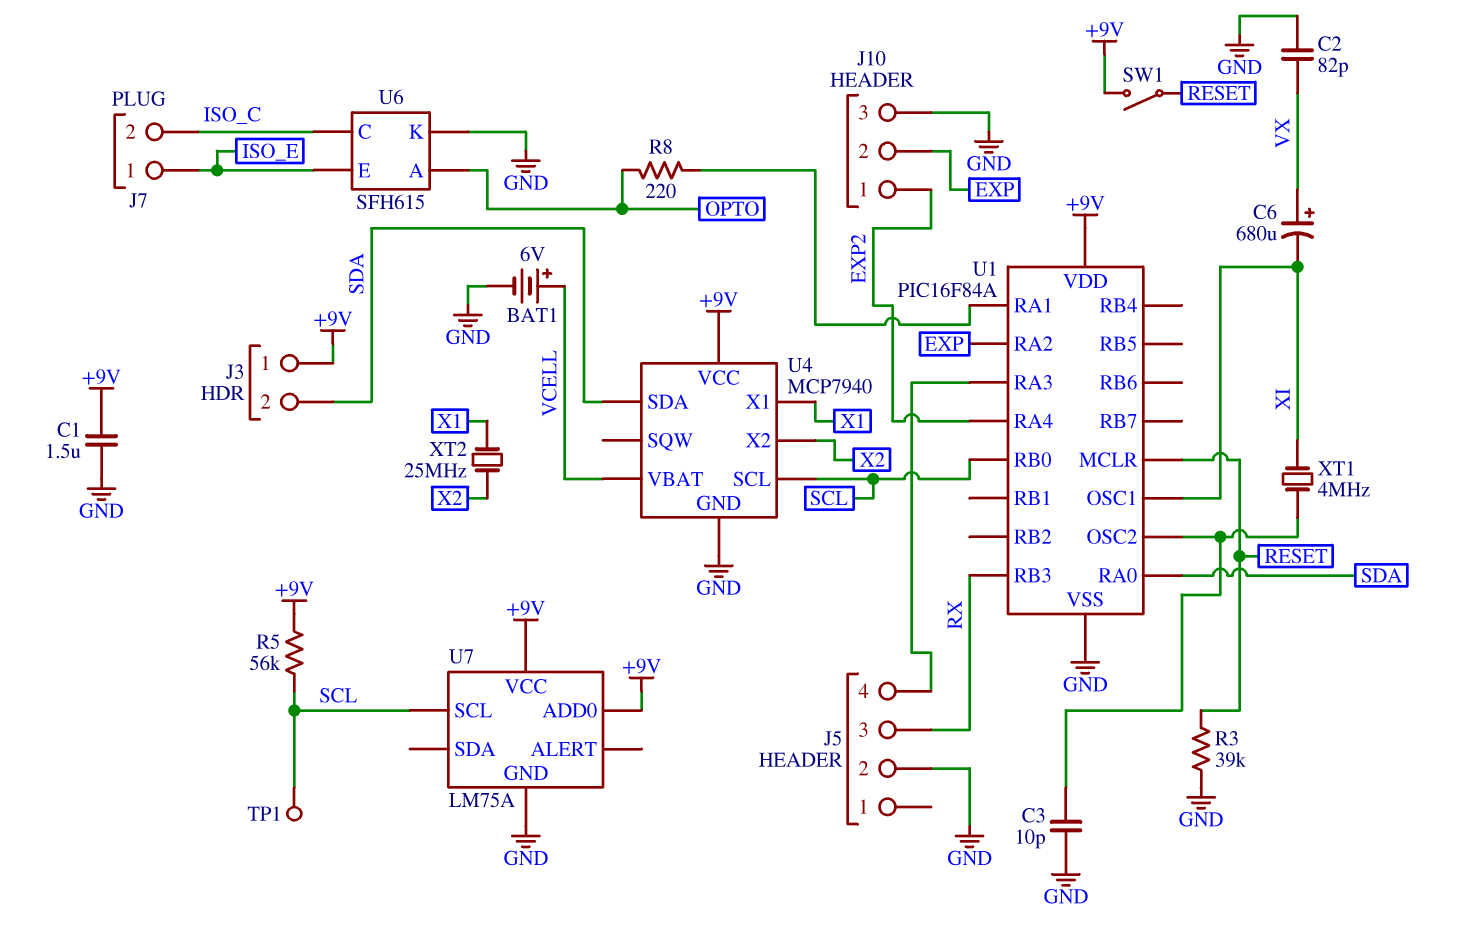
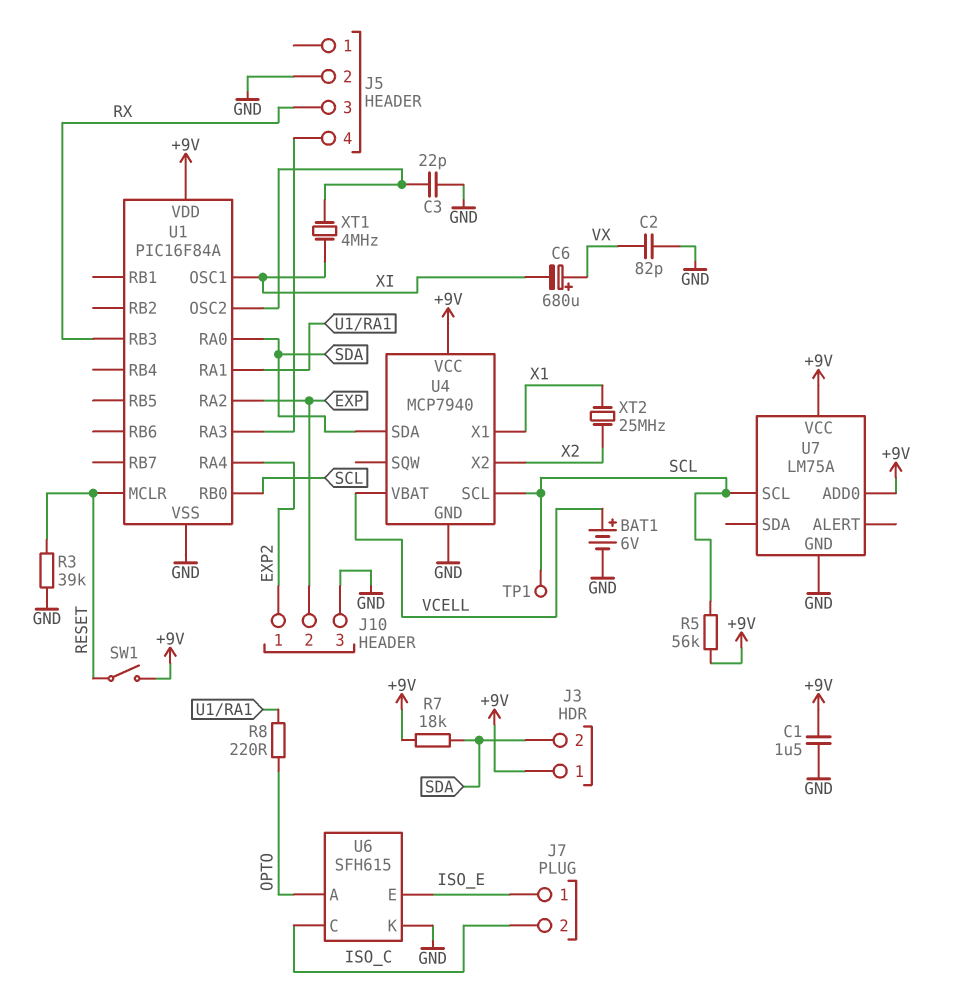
C3: 10pF (GND, U1/OSC2) -> 22pF (GND, U1/OSC2)
R7: none -> 18k (+9V, SDA)

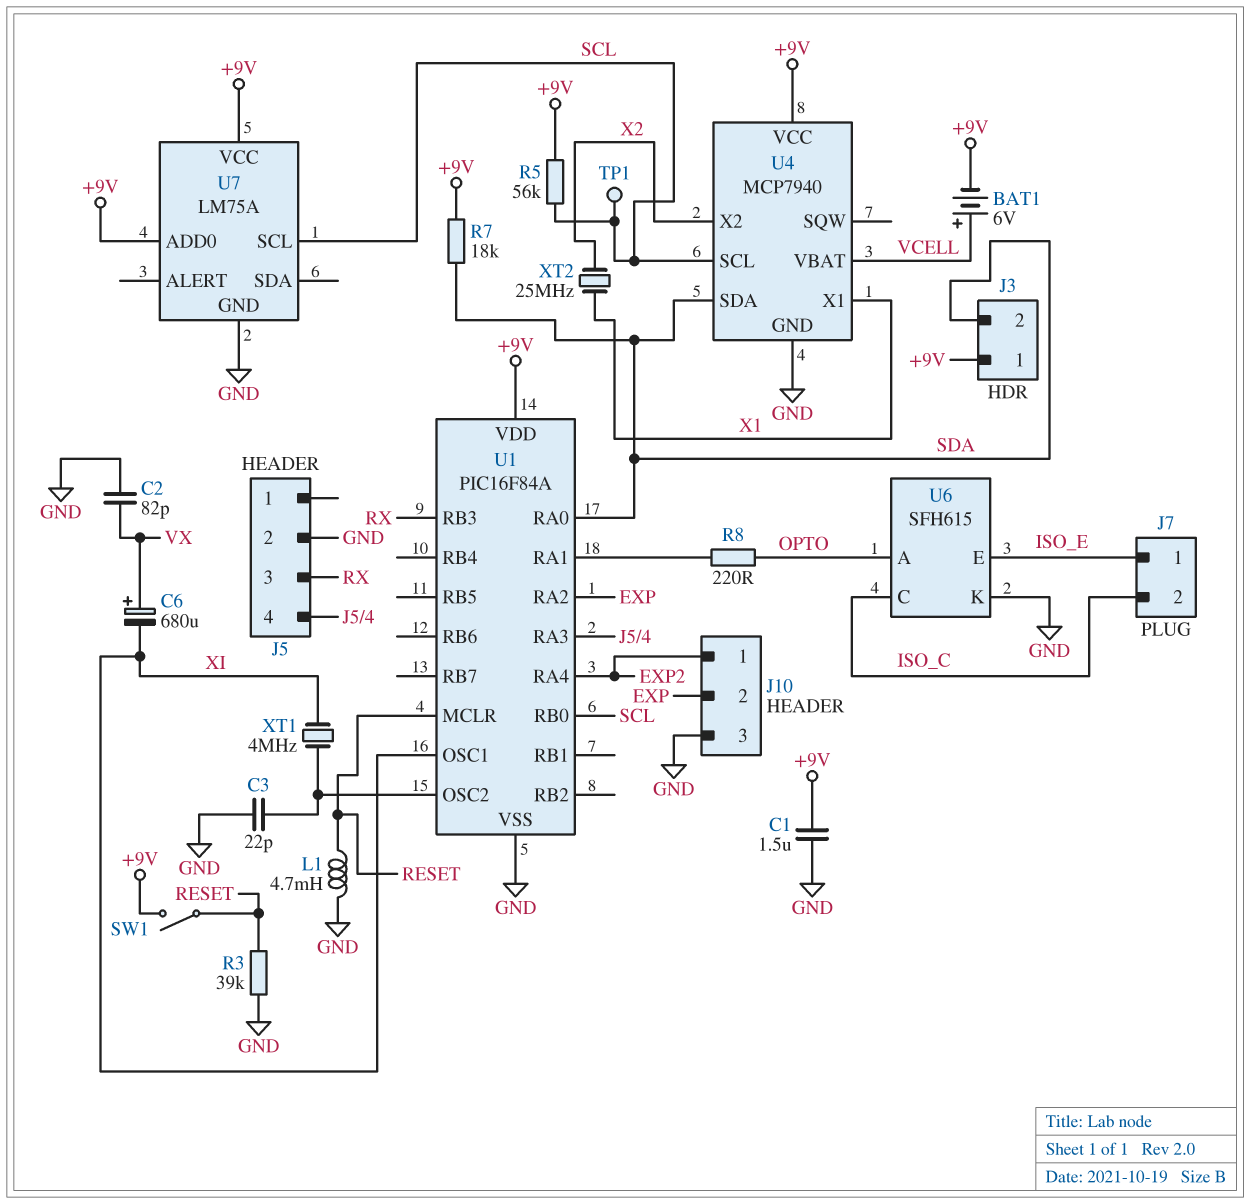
BAT1: 6V (plus VCELL, minus GND) -> 6V (plus VCELL, minus +9V)
L1: none -> 4.7mH (GND, RESET)

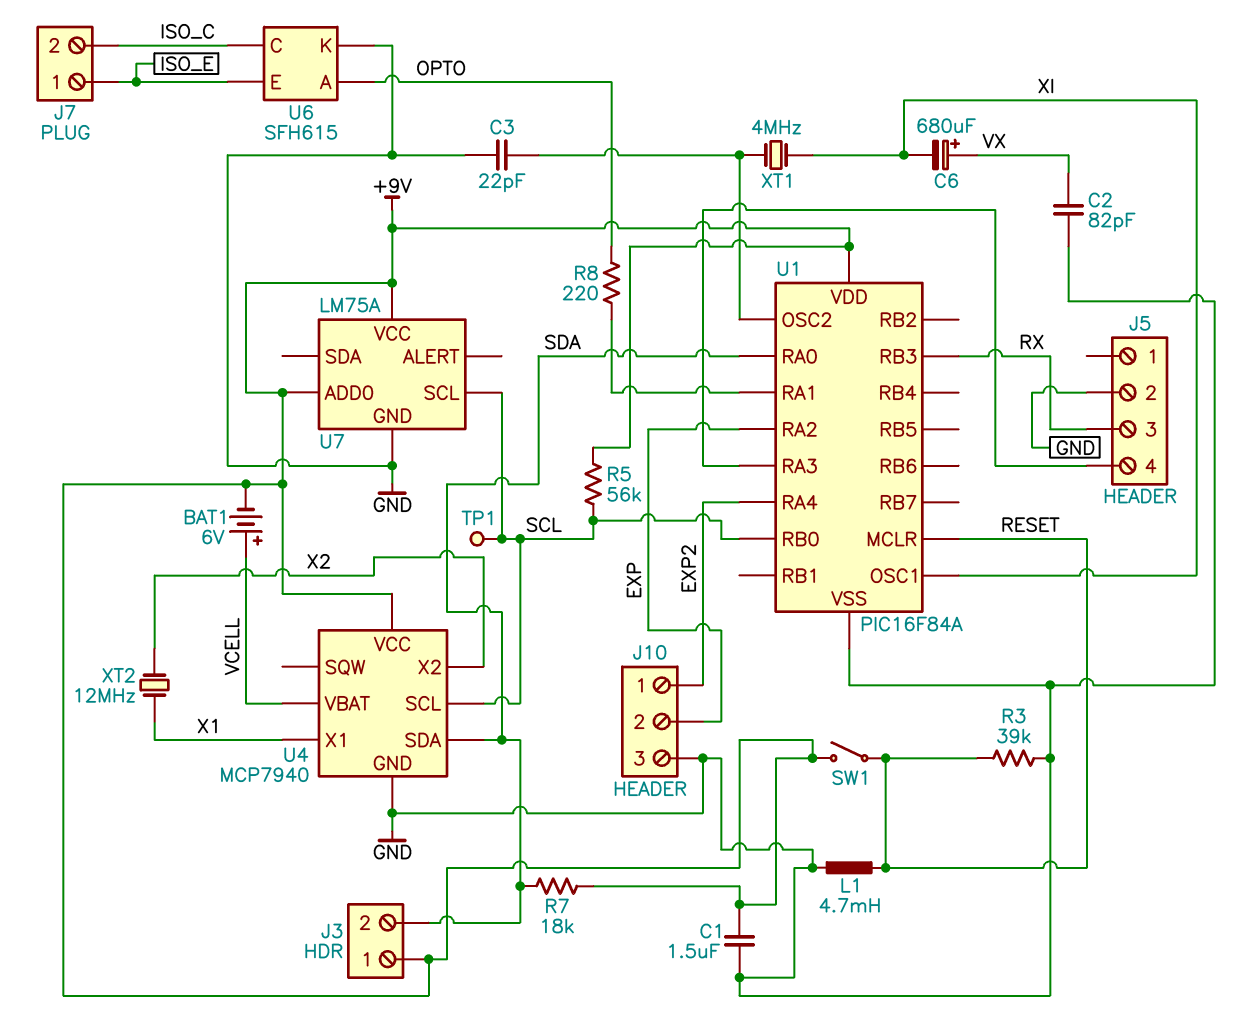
XT2: 25MHz (X1, X2) -> 12MHz (X1, X2)

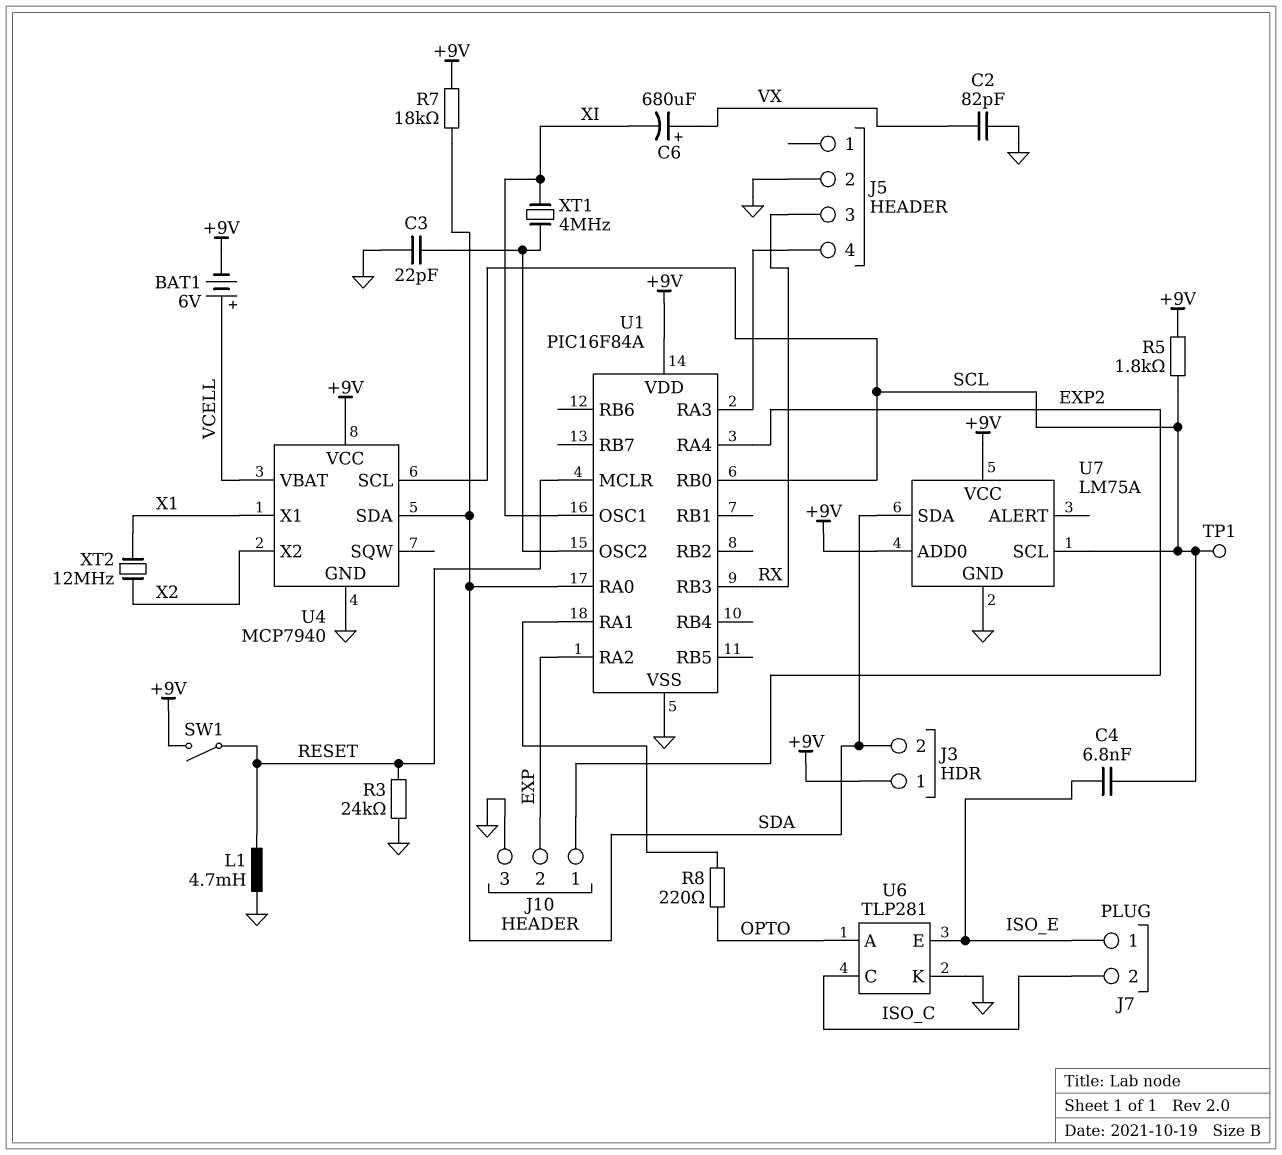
C1: 1.5uF (+9V, GND) -> none
C4: none -> 6.8nF (ISO_E, SCL)
R3: 39k (GND, RESET) -> 24k (GND, RESET)
R5: 56k (+9V, SCL) -> 1.8k (+9V, SCL)
U6: SFH615 -> TLP281
U7 pin SDA: none -> SDA

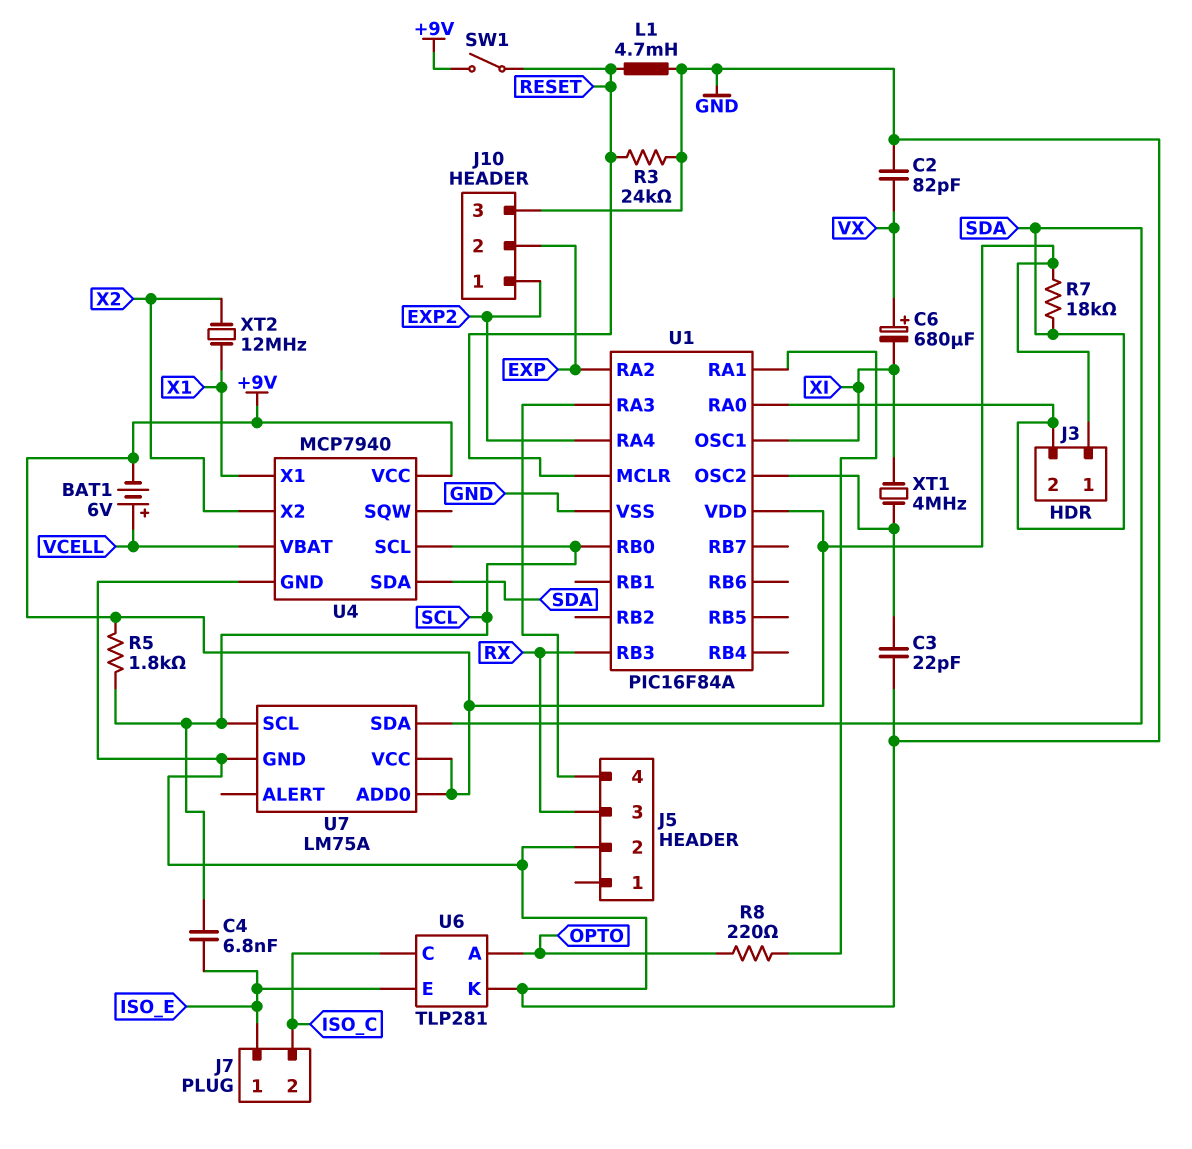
TP1: test point (SCL) -> none

